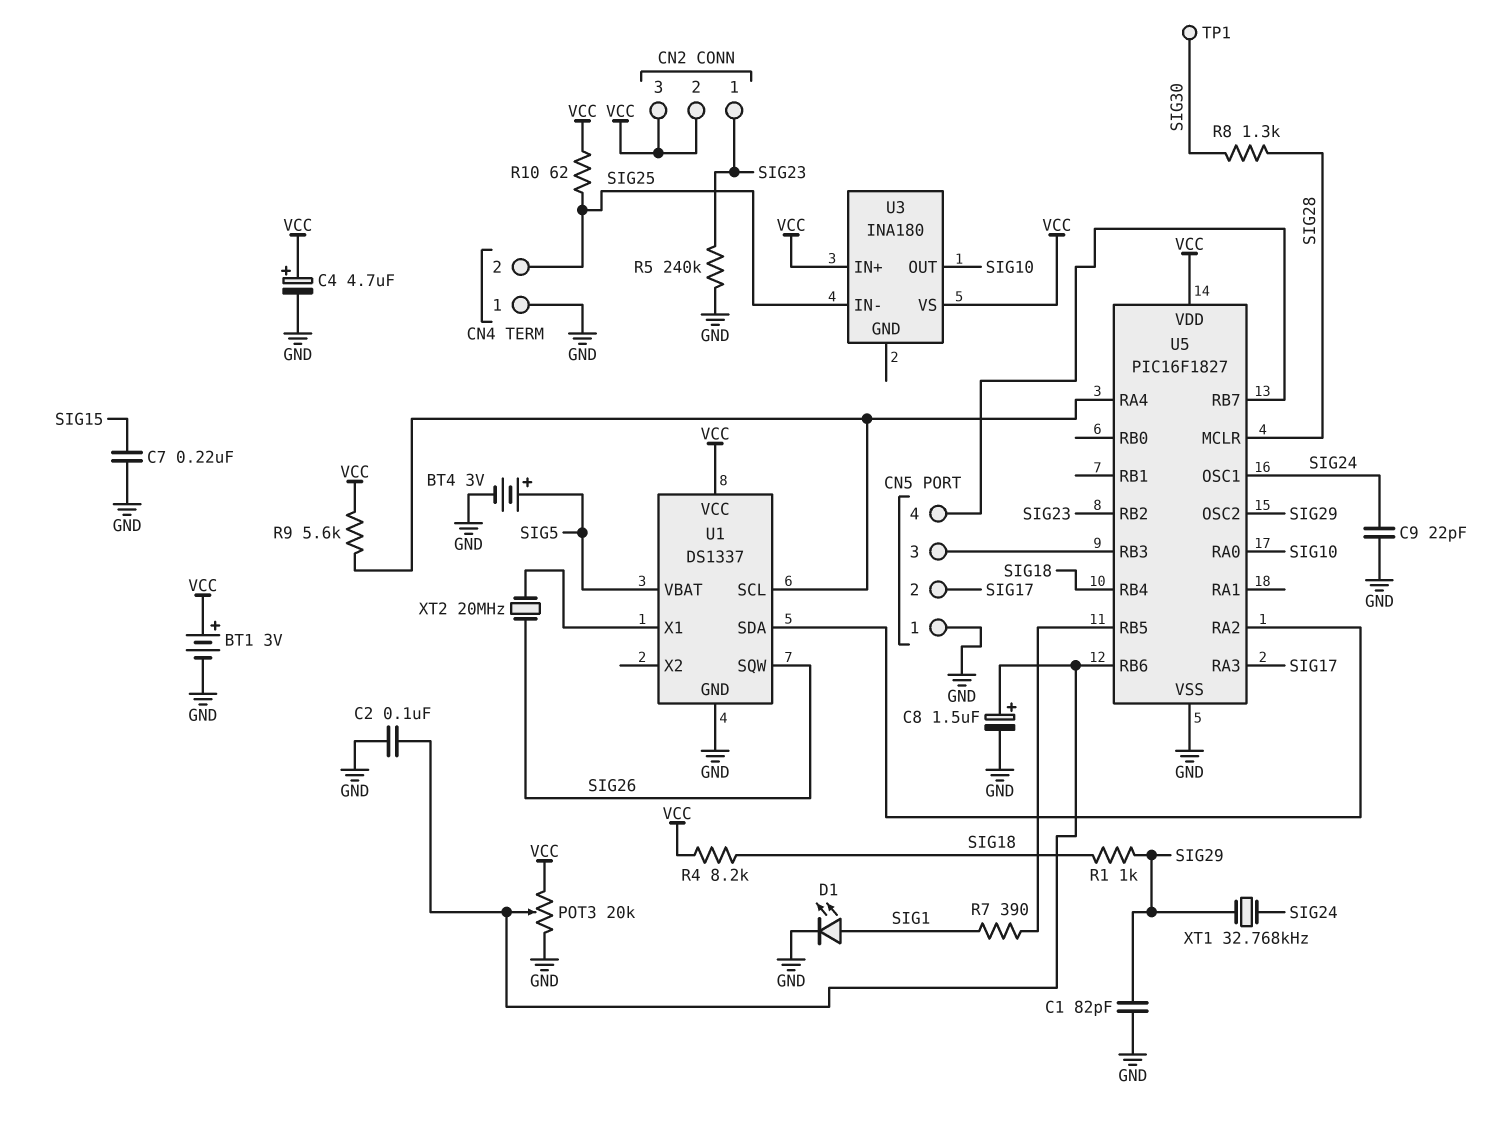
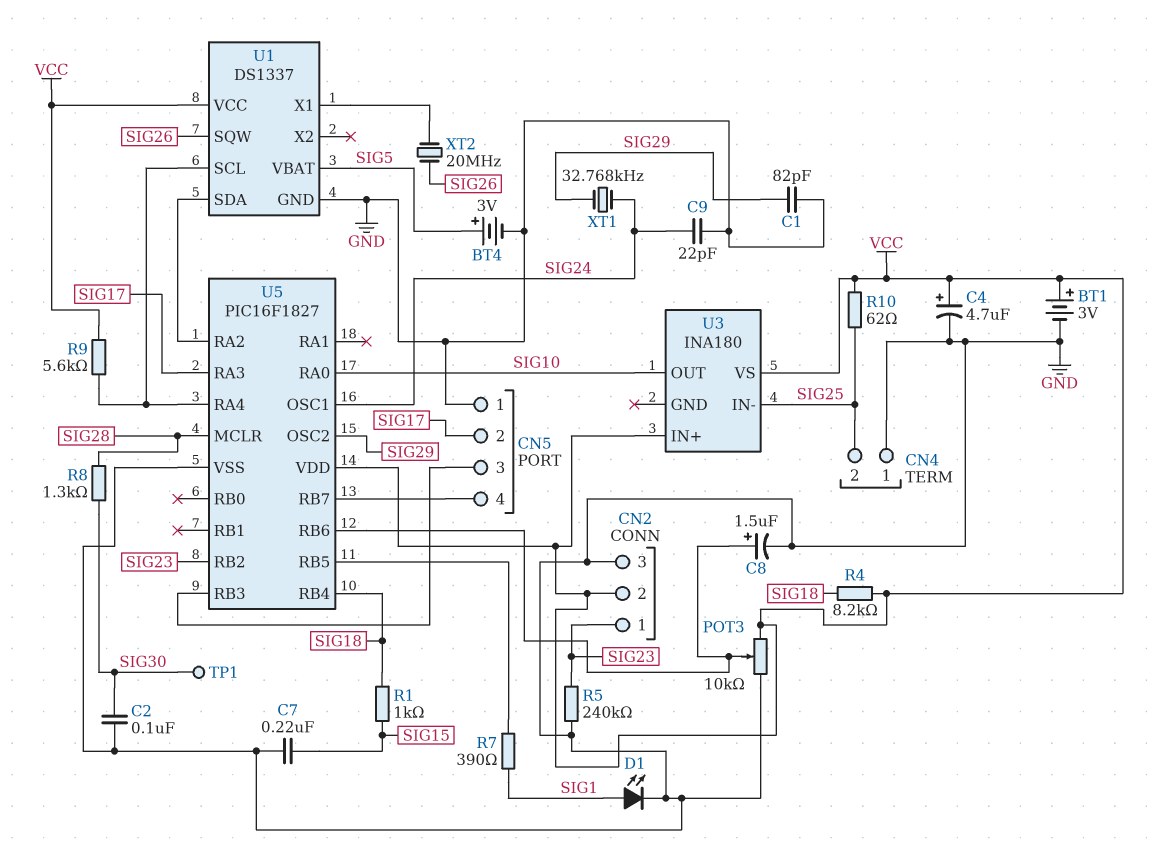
C2: 100nF (GND, U5/RB6) -> 100nF (GND, SIG30)
CN2 pin 3: VCC -> GND
POT3: 20k (GND, VCC, wiper U5/RB6) -> 10k (GND, VCC, wiper U5/RB6)
R1: 1k (SIG18, SIG29) -> 1k (SIG15, SIG18)

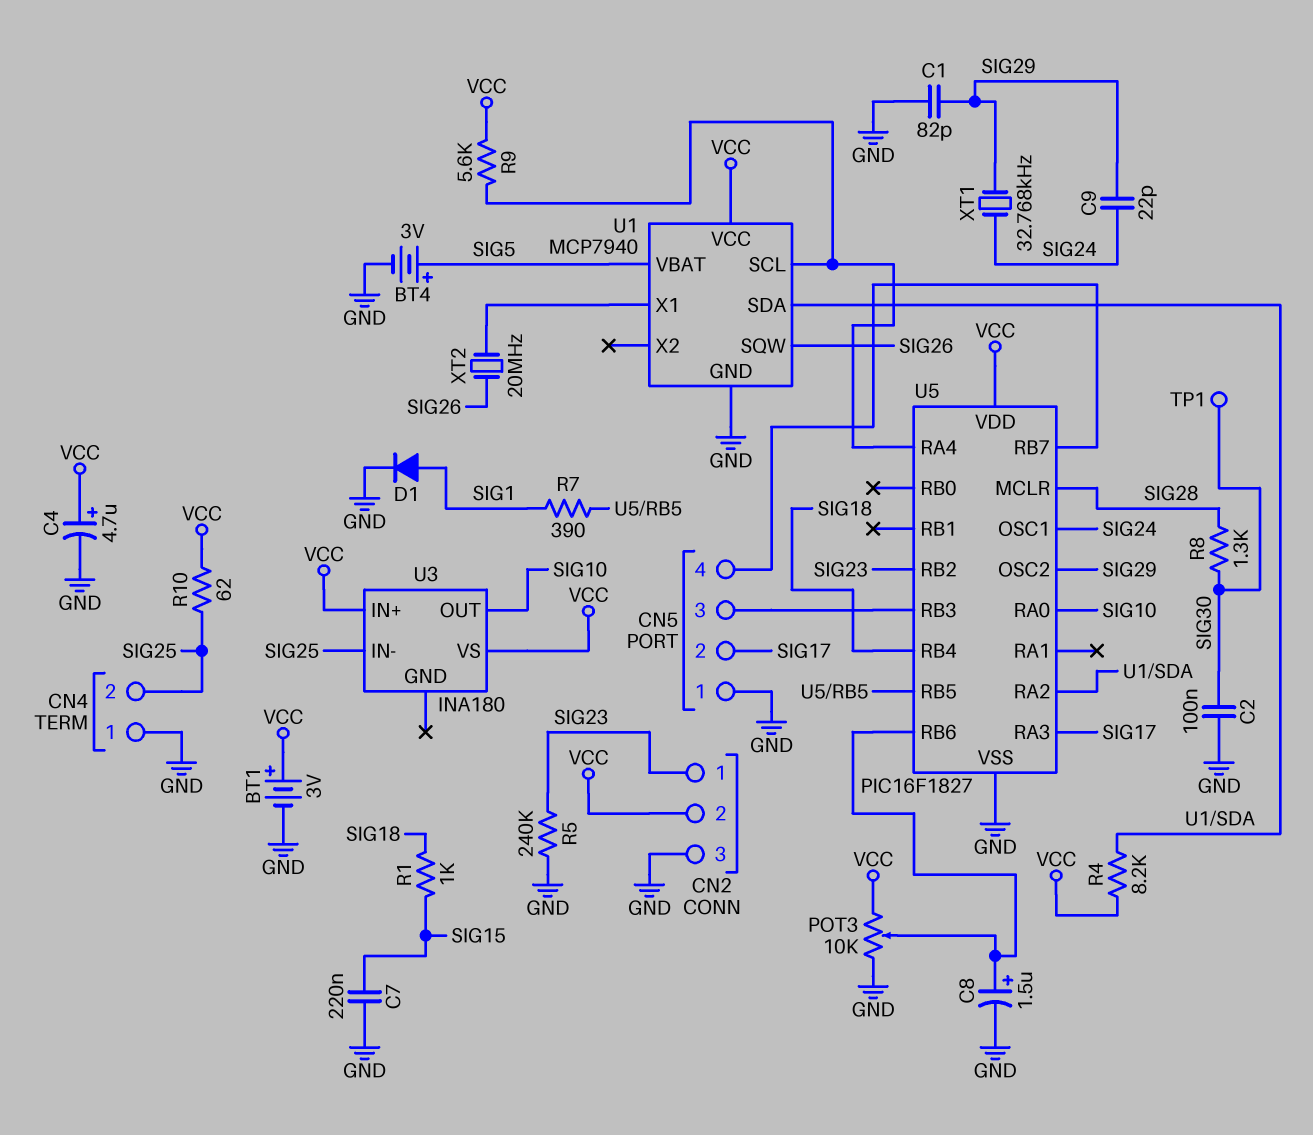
C9: 22pF (GND, SIG24) -> 22pF (SIG24, SIG29)
D1: LED (A SIG1, K GND) -> diode (A SIG1, K GND)
R4: 8.2k (SIG18, VCC) -> 8.2k (U1/SDA, VCC)
U1: DS1337 -> MCP7940

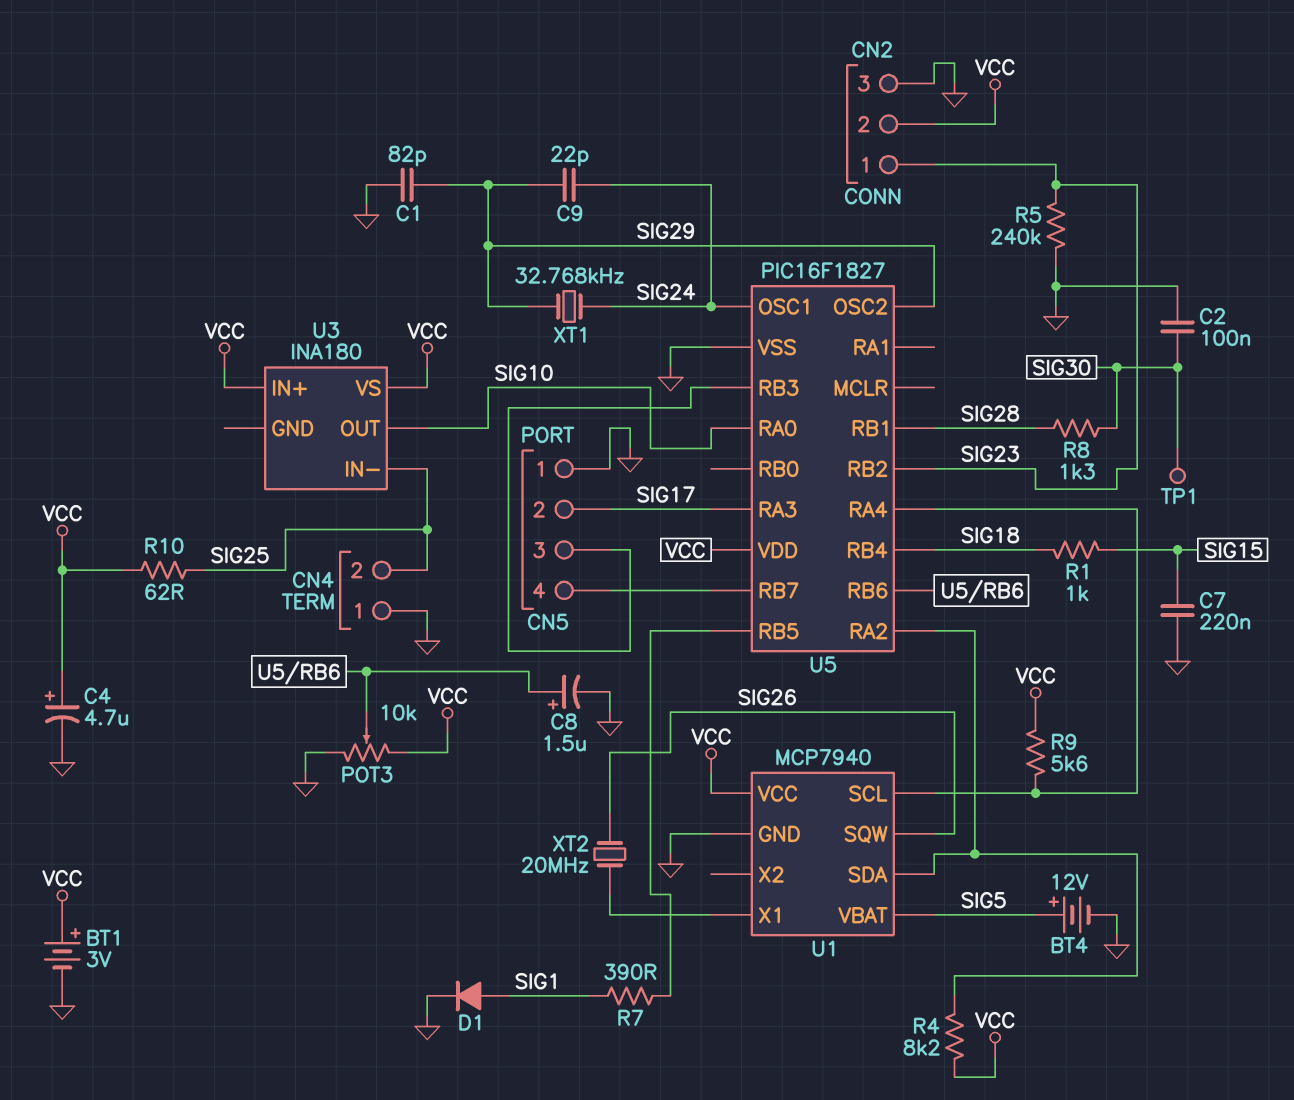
BT4: 3V (plus SIG5, minus GND) -> 12V (plus SIG5, minus GND)
U5 pin MCLR: SIG28 -> none
U5 pin RB1: none -> SIG28

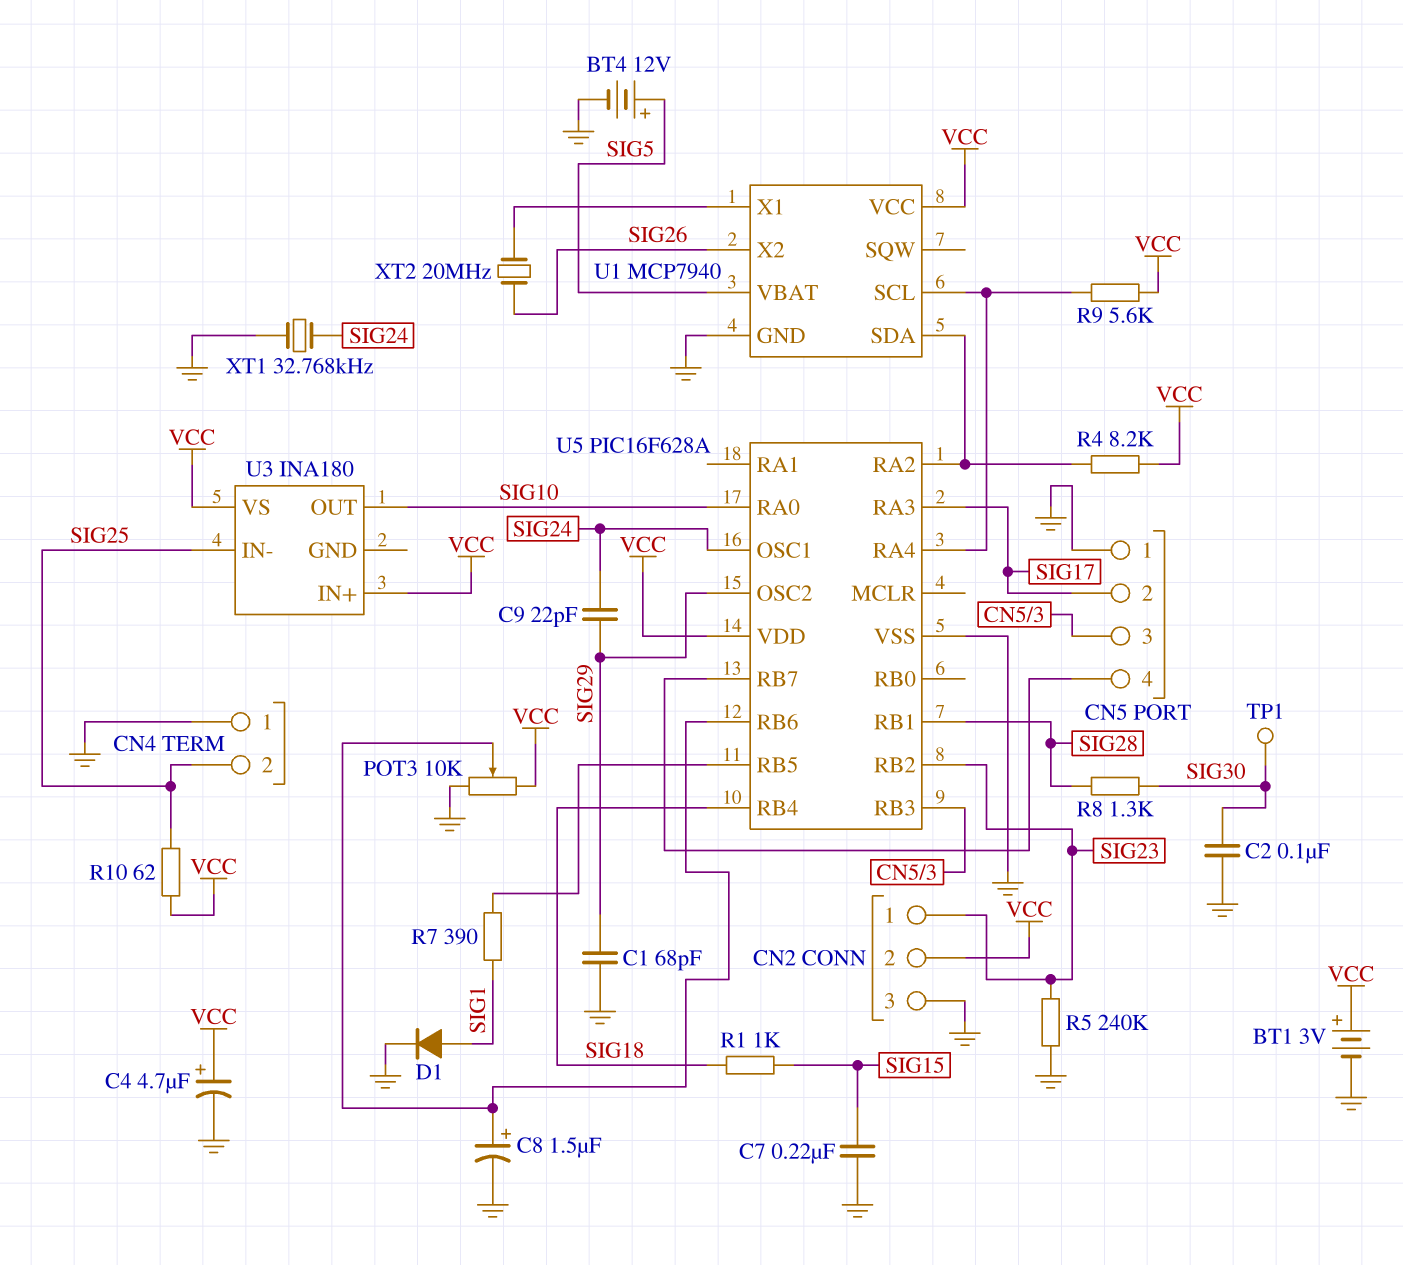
C1: 82pF (GND, SIG29) -> 68pF (GND, SIG29)
U1 pin SQW: SIG26 -> none
U1 pin X2: none -> SIG26
U5: PIC16F1827 -> PIC16F628A
XT1: 32.768kHz (SIG24, SIG29) -> 32.768kHz (GND, SIG24)

